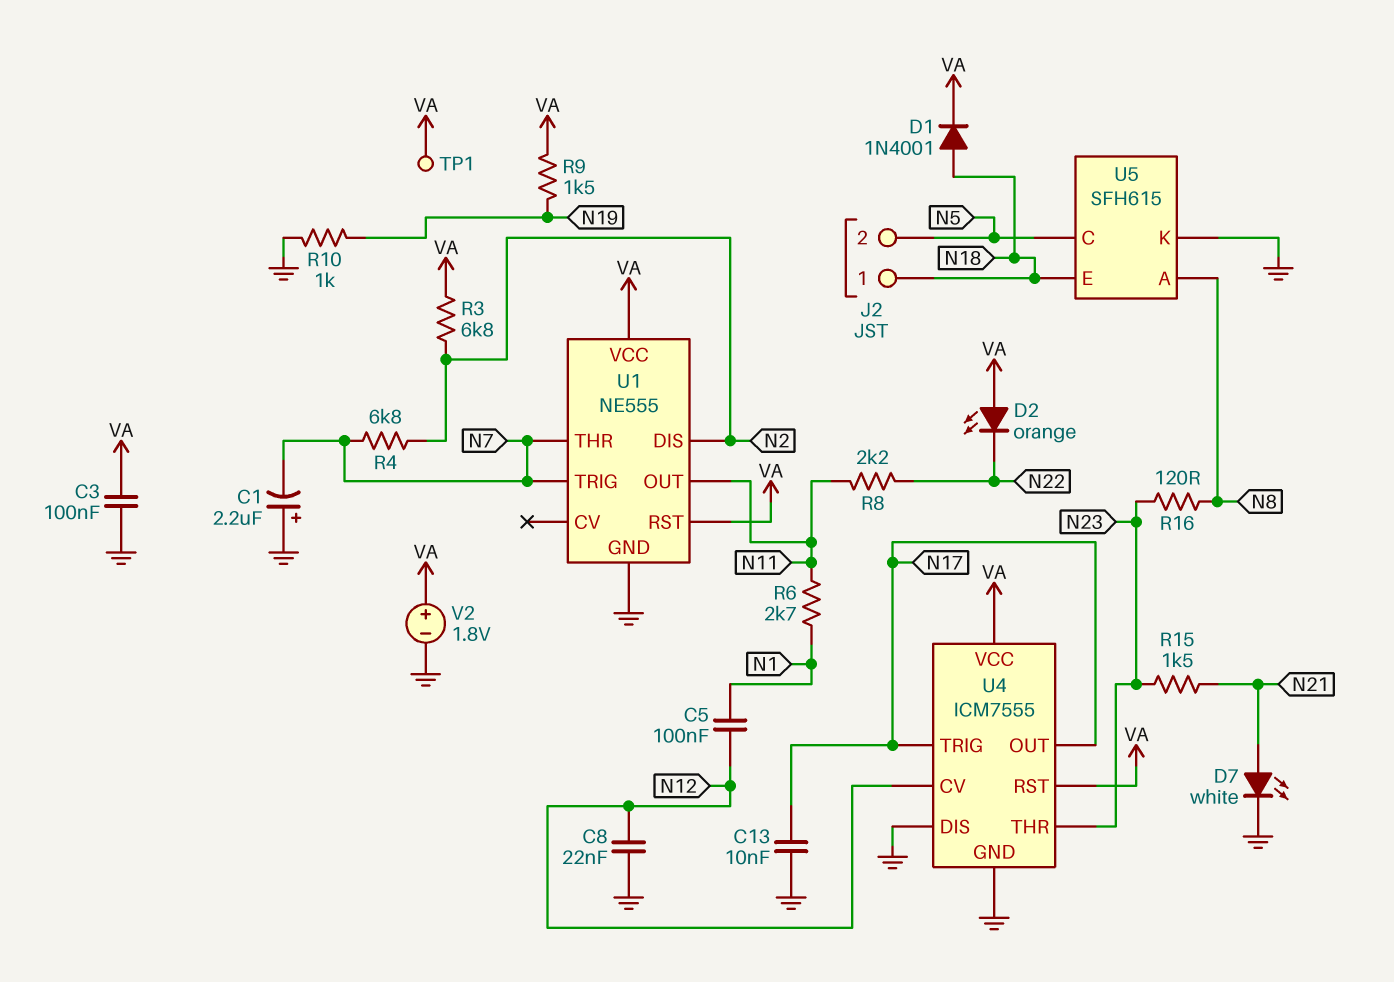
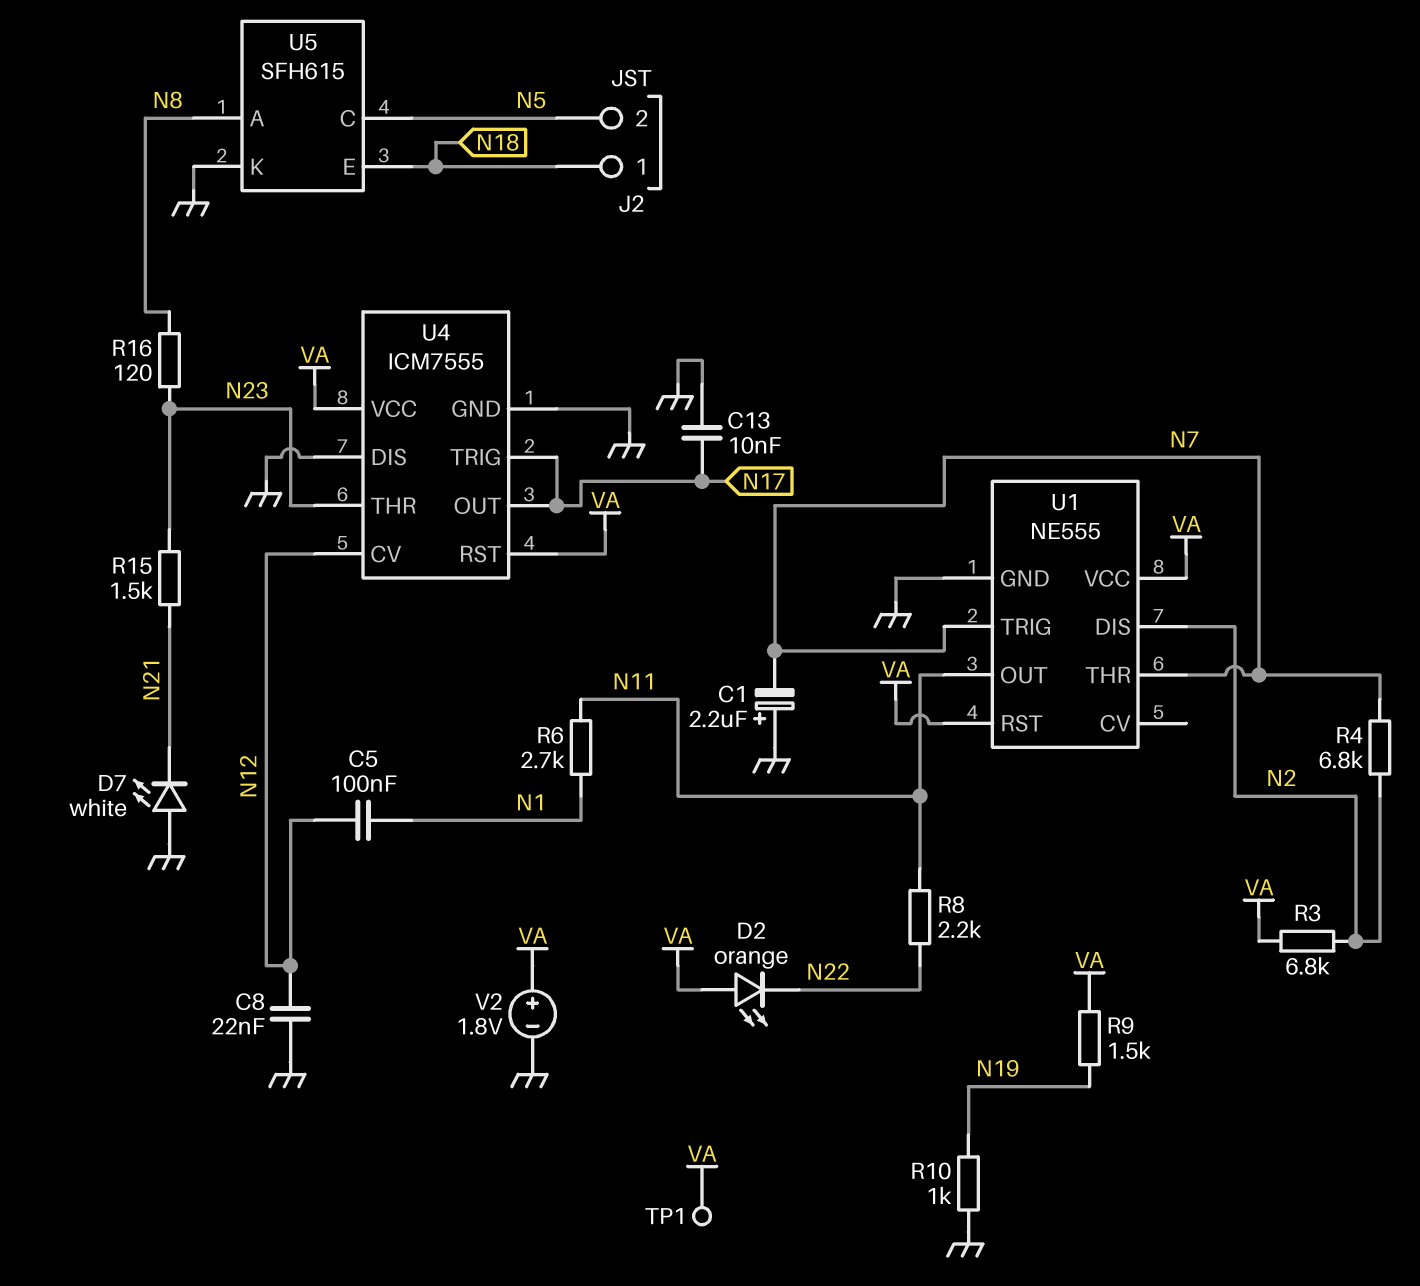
C3: 100nF (GND, VA) -> none
D1: diode 1N4001 (A N18, K VA) -> none
D7: LED white (A N21, K GND) -> LED white (A GND, K N21)

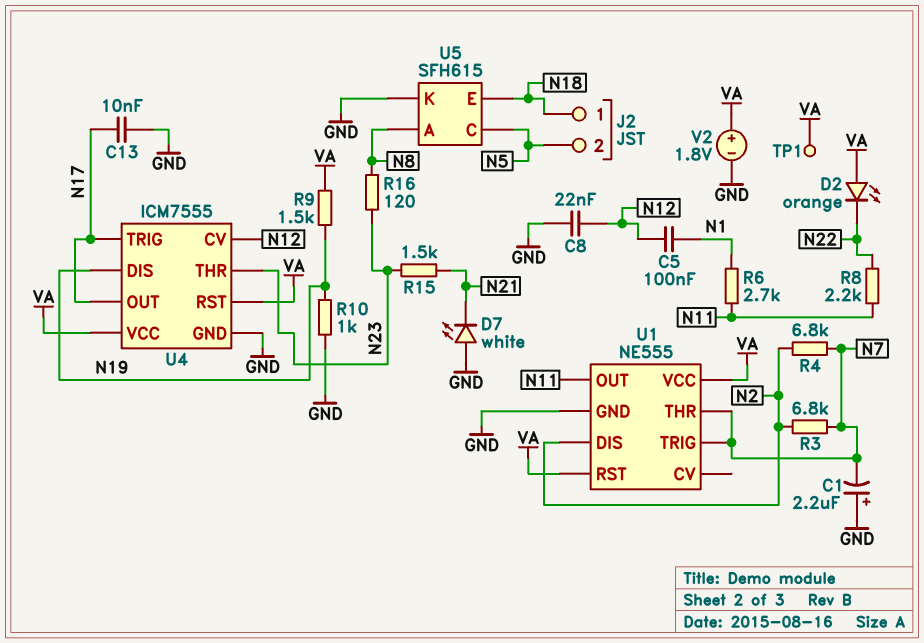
R3: 6.8k (N2, VA) -> 6.8k (N2, N7)
U4 pin DIS: GND -> N19

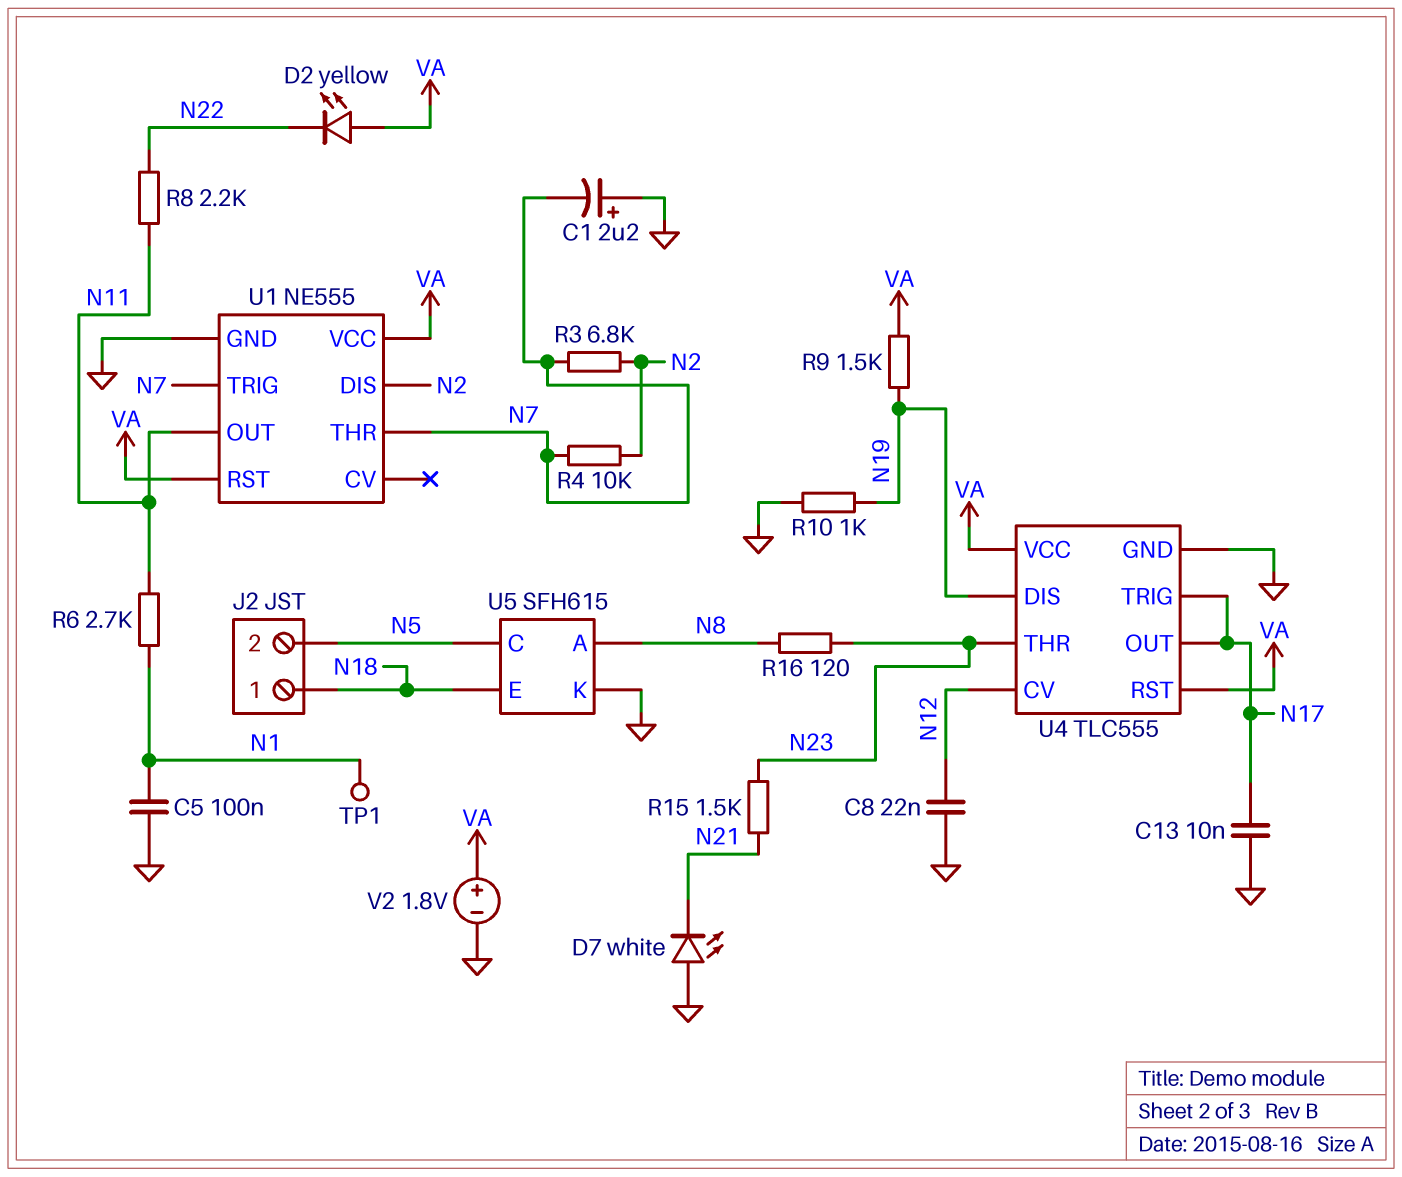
C5: 100nF (N1, N12) -> 100nF (GND, N1)
D2: LED orange (A VA, K N22) -> LED yellow (A VA, K N22)
R4: 6.8k (N2, N7) -> 10k (N2, N7)
TP1: test point (VA) -> test point (N1)
U4: ICM7555 -> TLC555

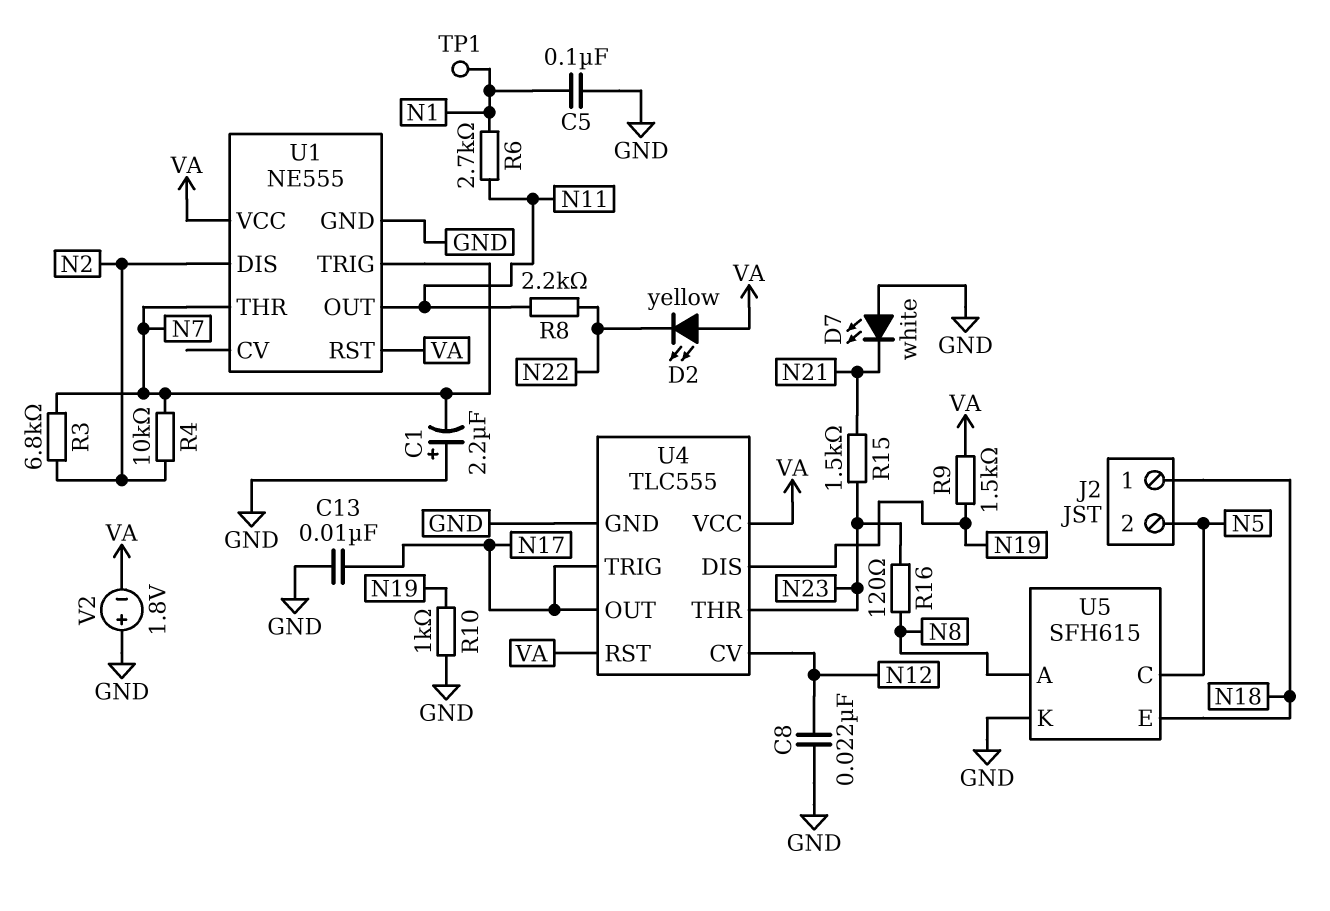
V2: 1.8V (plus VA, minus GND) -> 1.8V (plus GND, minus VA)

